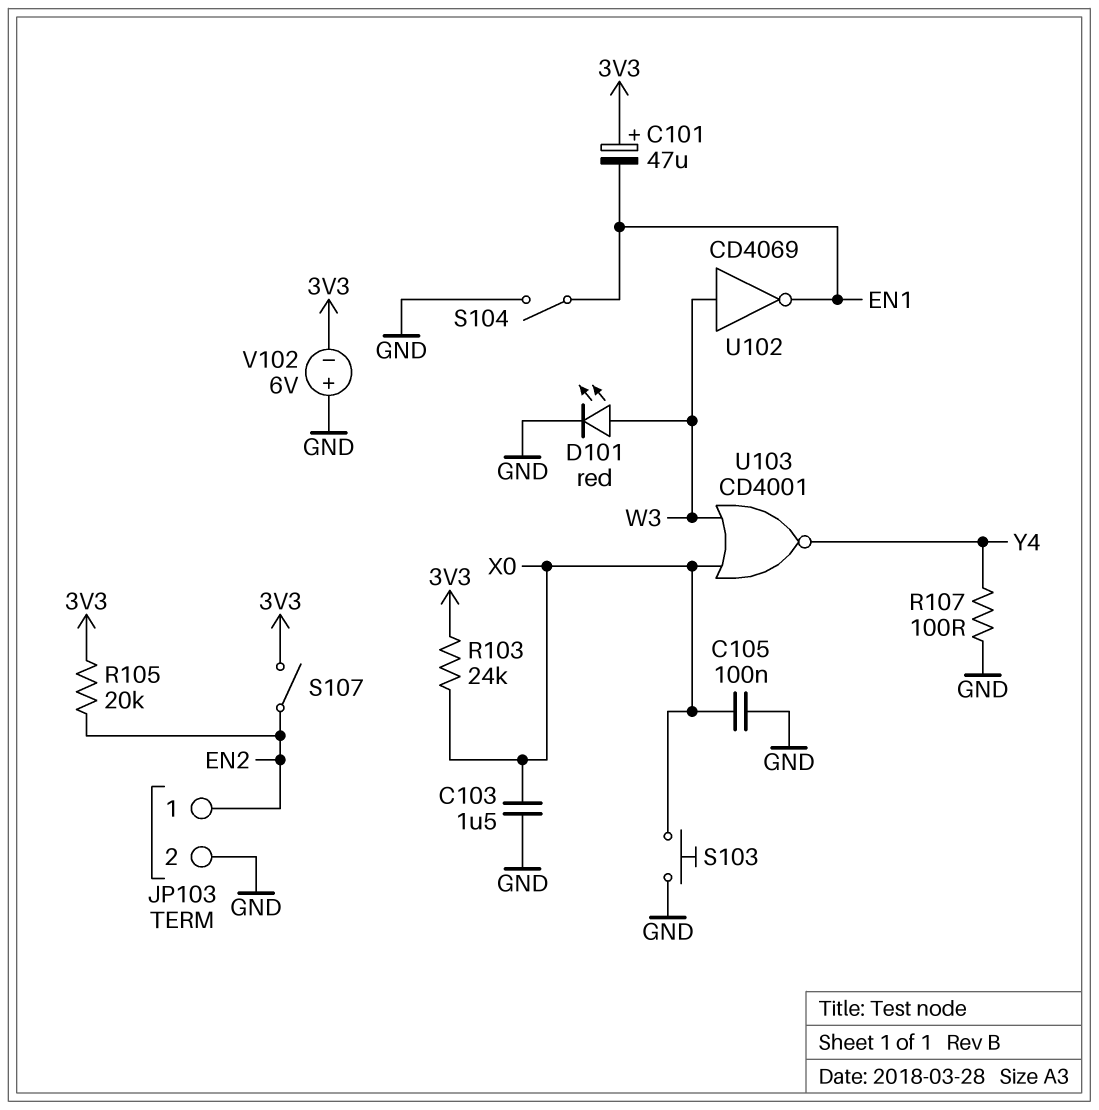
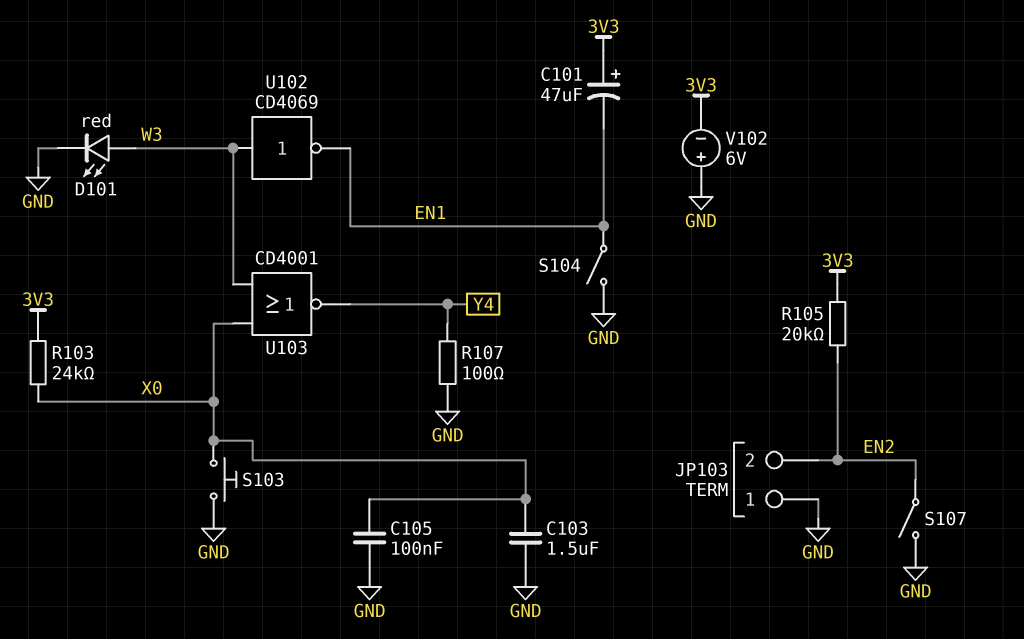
JP103 pin 1: EN2 -> GND
JP103 pin 2: GND -> EN2
S107: switch (3V3, EN2) -> switch (EN2, GND)

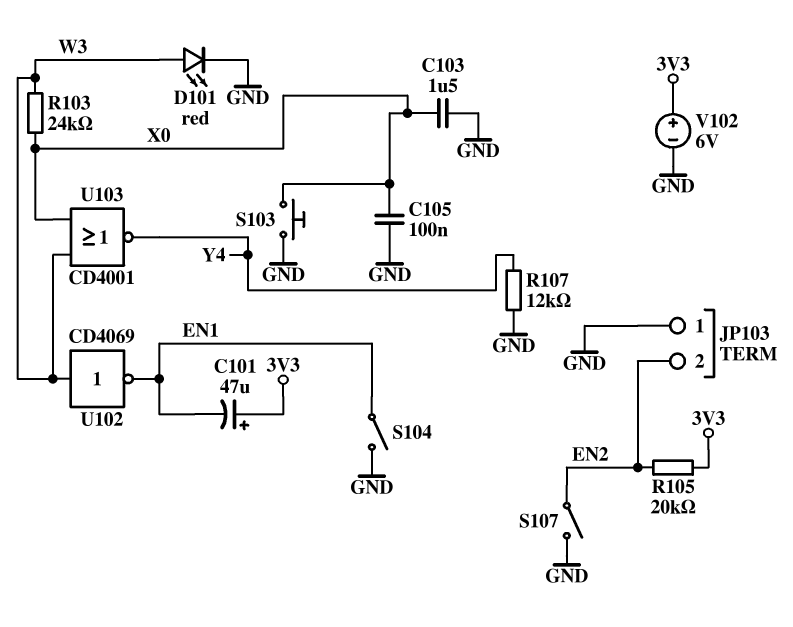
R103: 24k (3V3, X0) -> 24k (W3, X0)
R107: 100 (GND, Y4) -> 12k (GND, Y4)
V102: 6V (plus GND, minus 3V3) -> 6V (plus 3V3, minus GND)

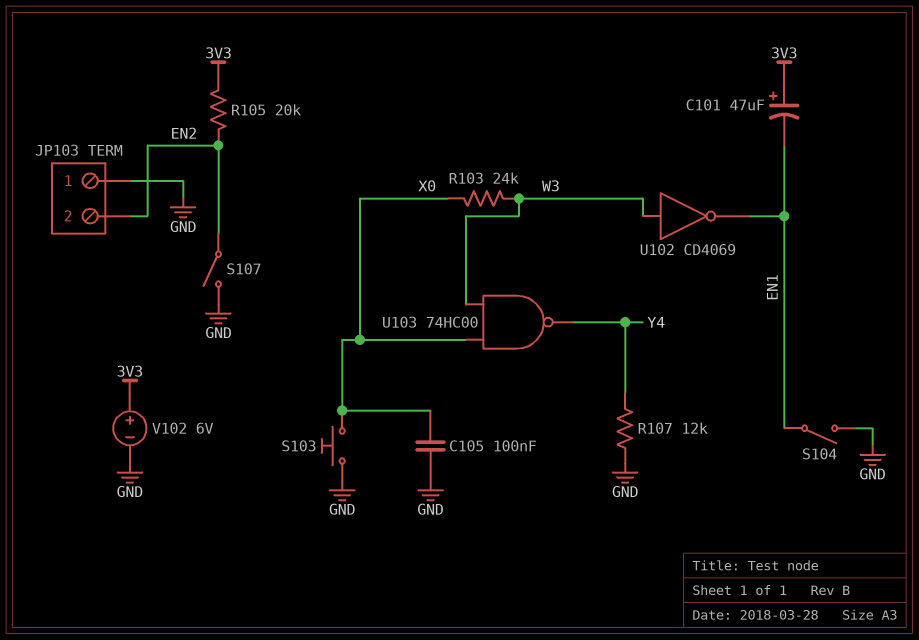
C103: 1.5uF (GND, X0) -> none
D101: LED red (A W3, K GND) -> none
U103: NOR CD4001 (in W3, in X0, out Y4) -> NAND 74HC00 (in W3, in X0, out Y4)

